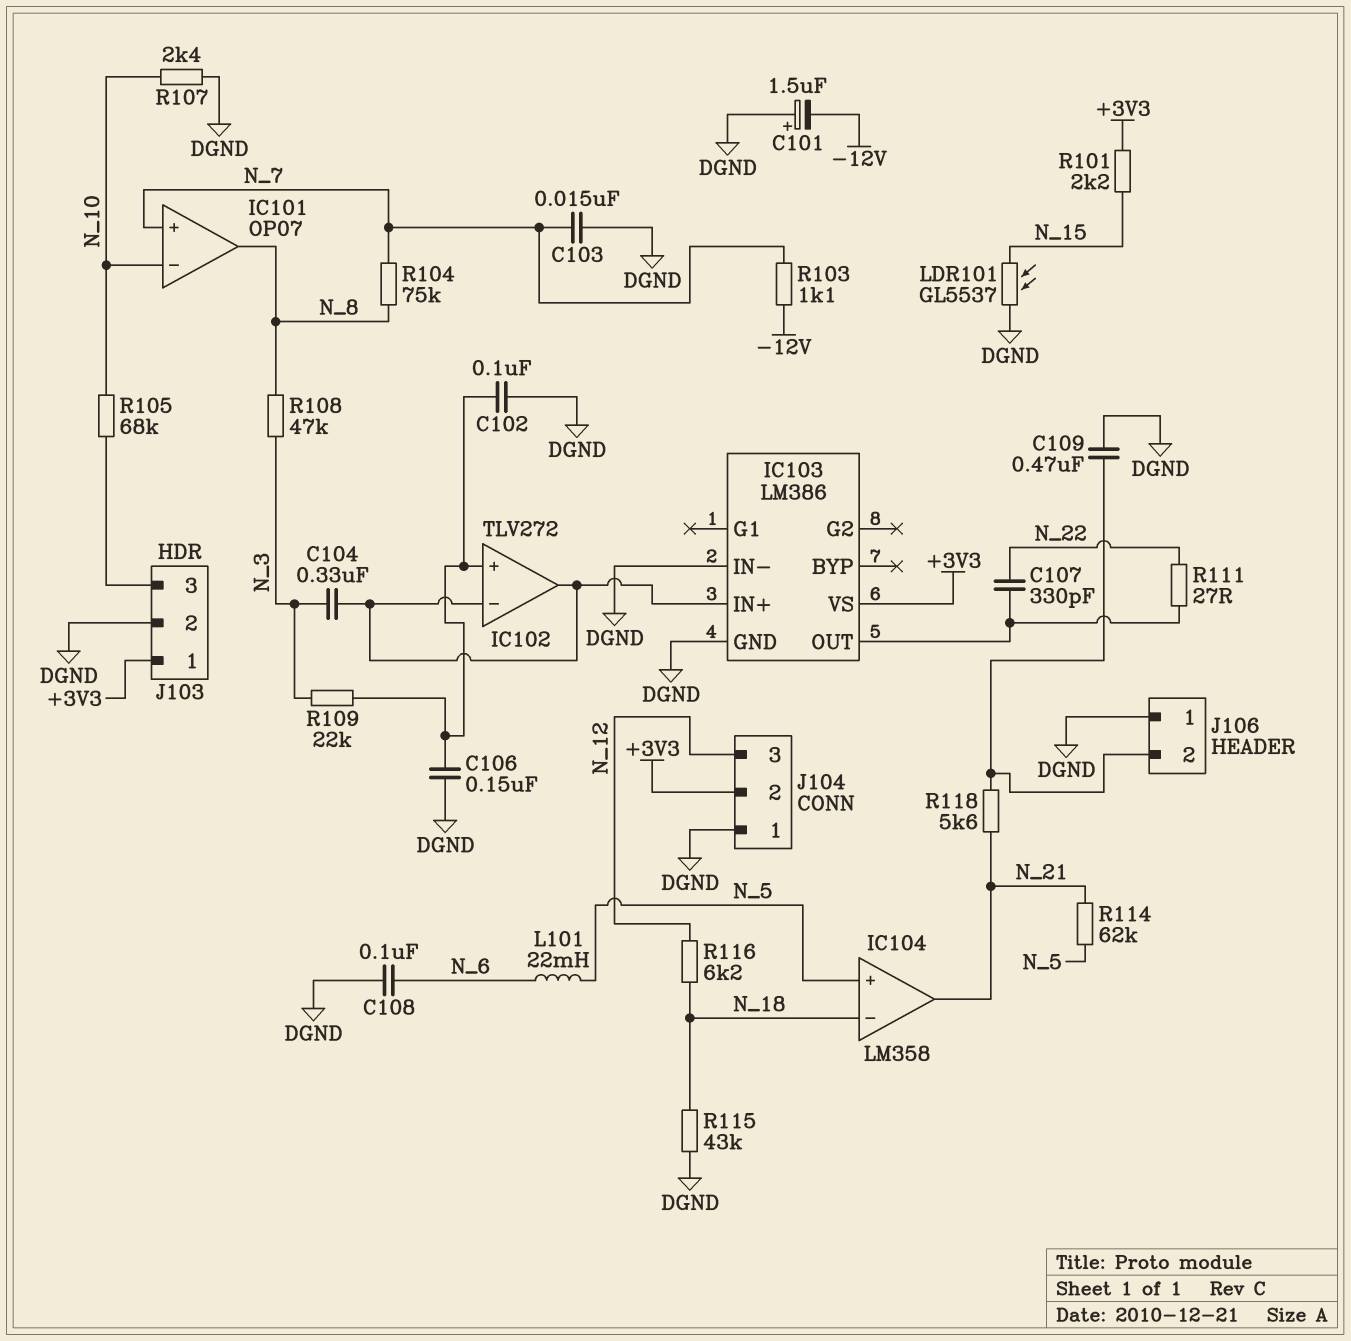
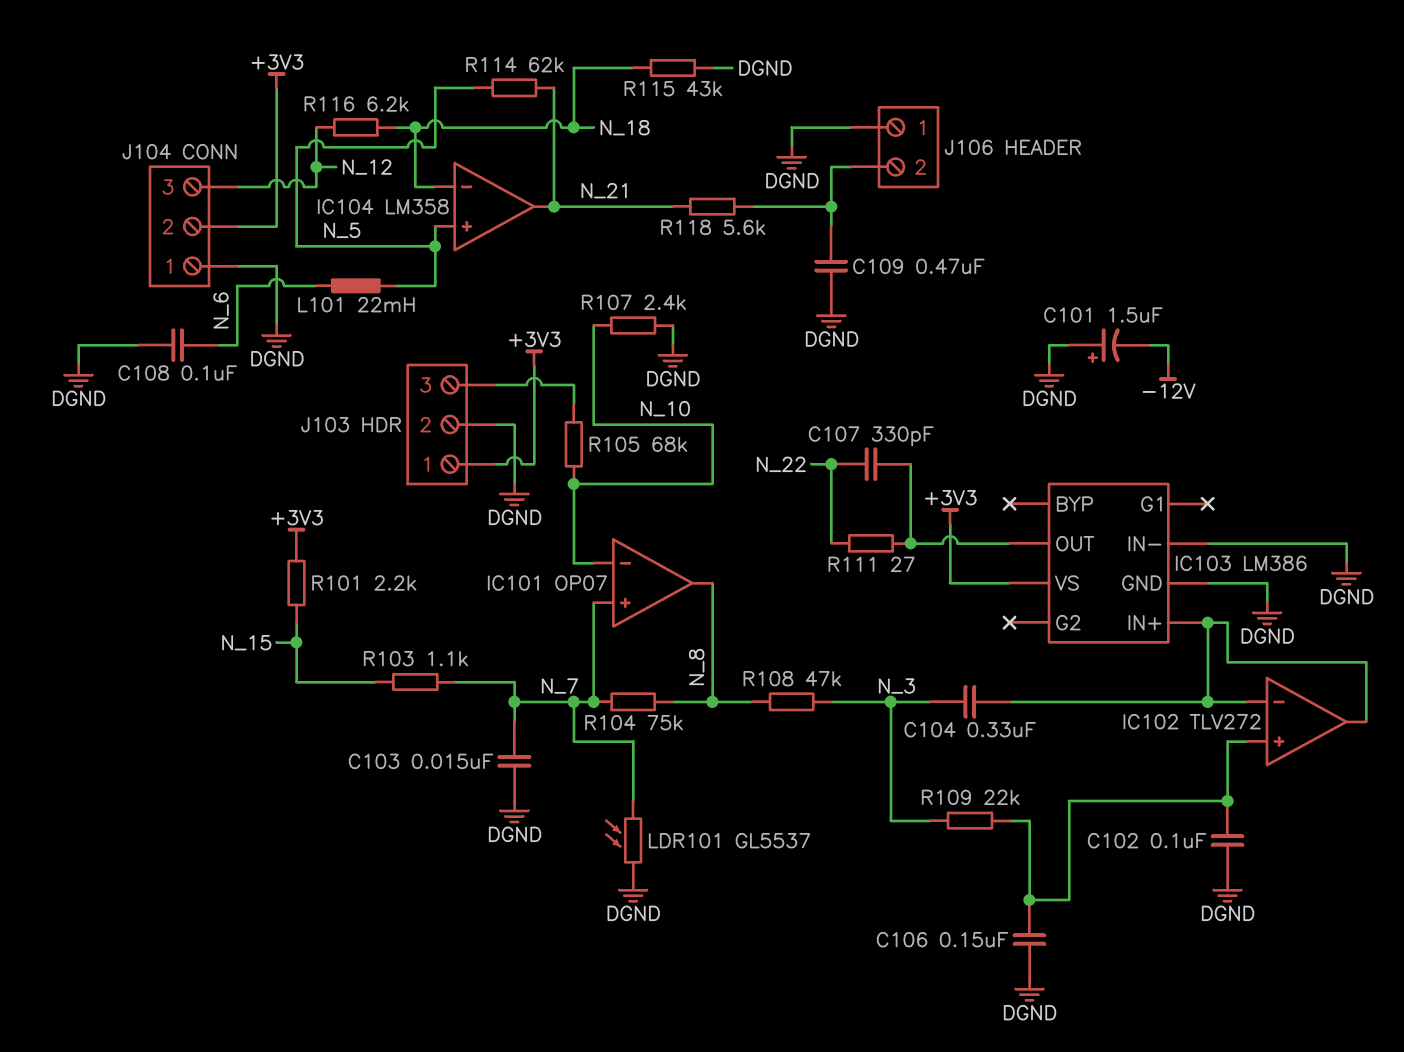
LDR101: GL5537 (DGND, N_15) -> GL5537 (DGND, N_7)
R103: 1.1k (-12V, N_7) -> 1.1k (N_7, N_15)

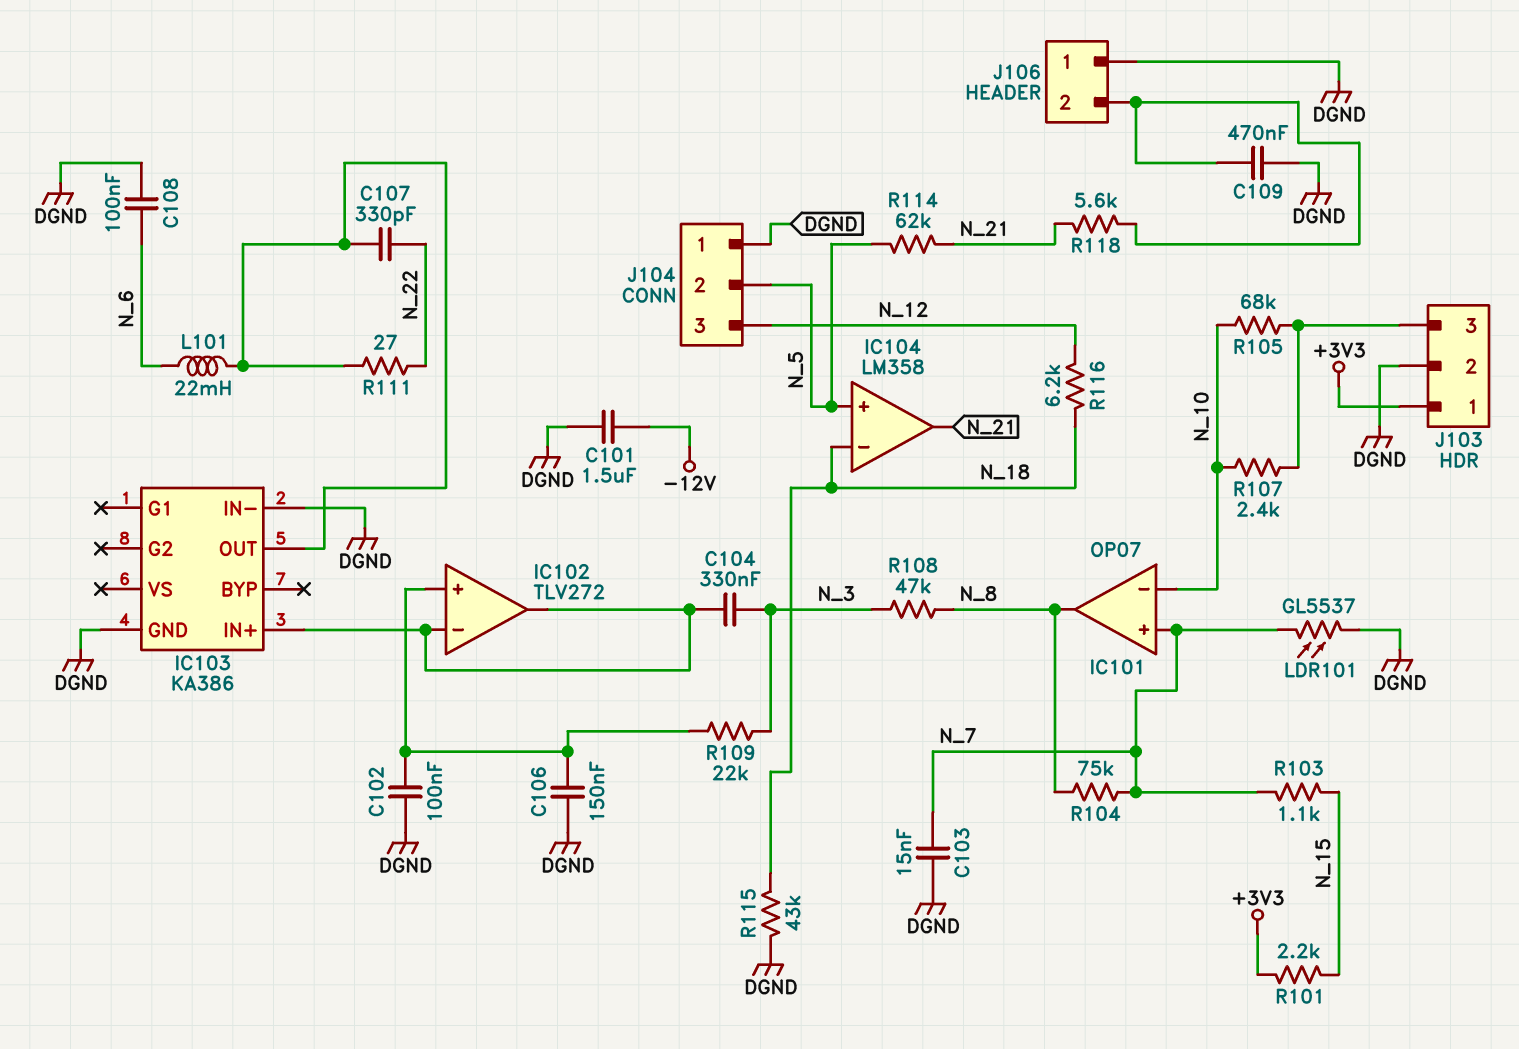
C101: 1.5uF (plus DGND, minus -12V) -> 1.5uF (-12V, DGND)
IC103: LM386 -> KA386
IC103 pin VS: +3V3 -> none
J104 pin 2: +3V3 -> N_5
L101: 22mH (N_5, N_6) -> 22mH (IC103/OUT, N_6)
R107: 2.4k (DGND, N_10) -> 2.4k (J103/3, N_10)

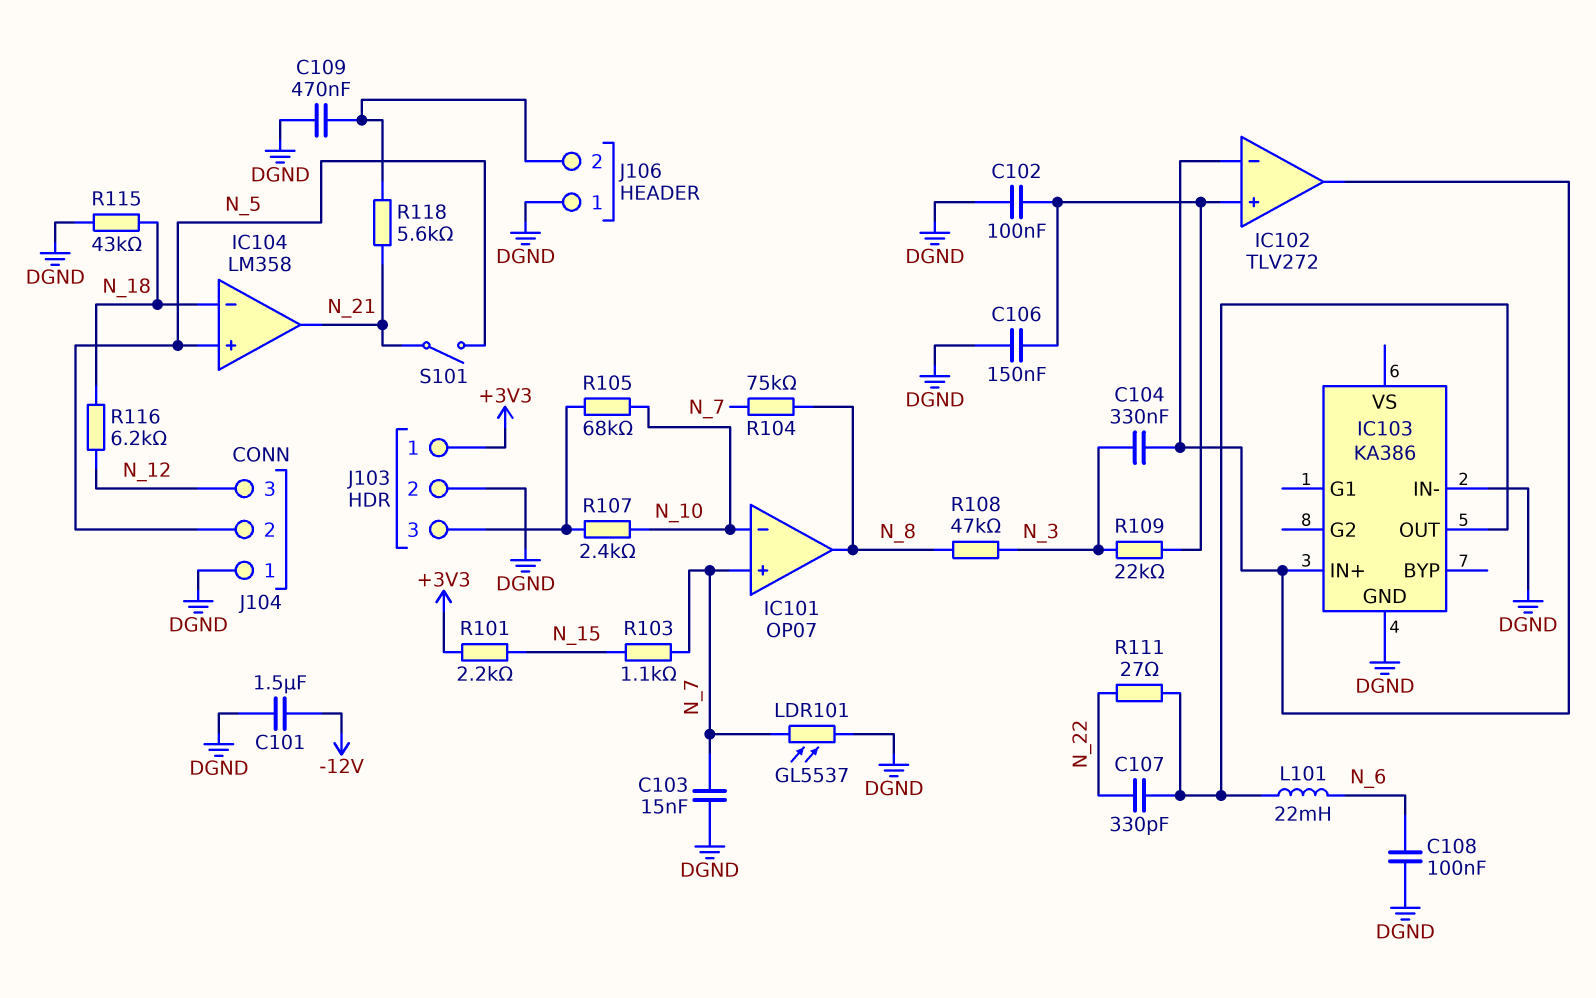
R114: 62k (N_5, N_21) -> none
S101: none -> switch (N_5, N_21)

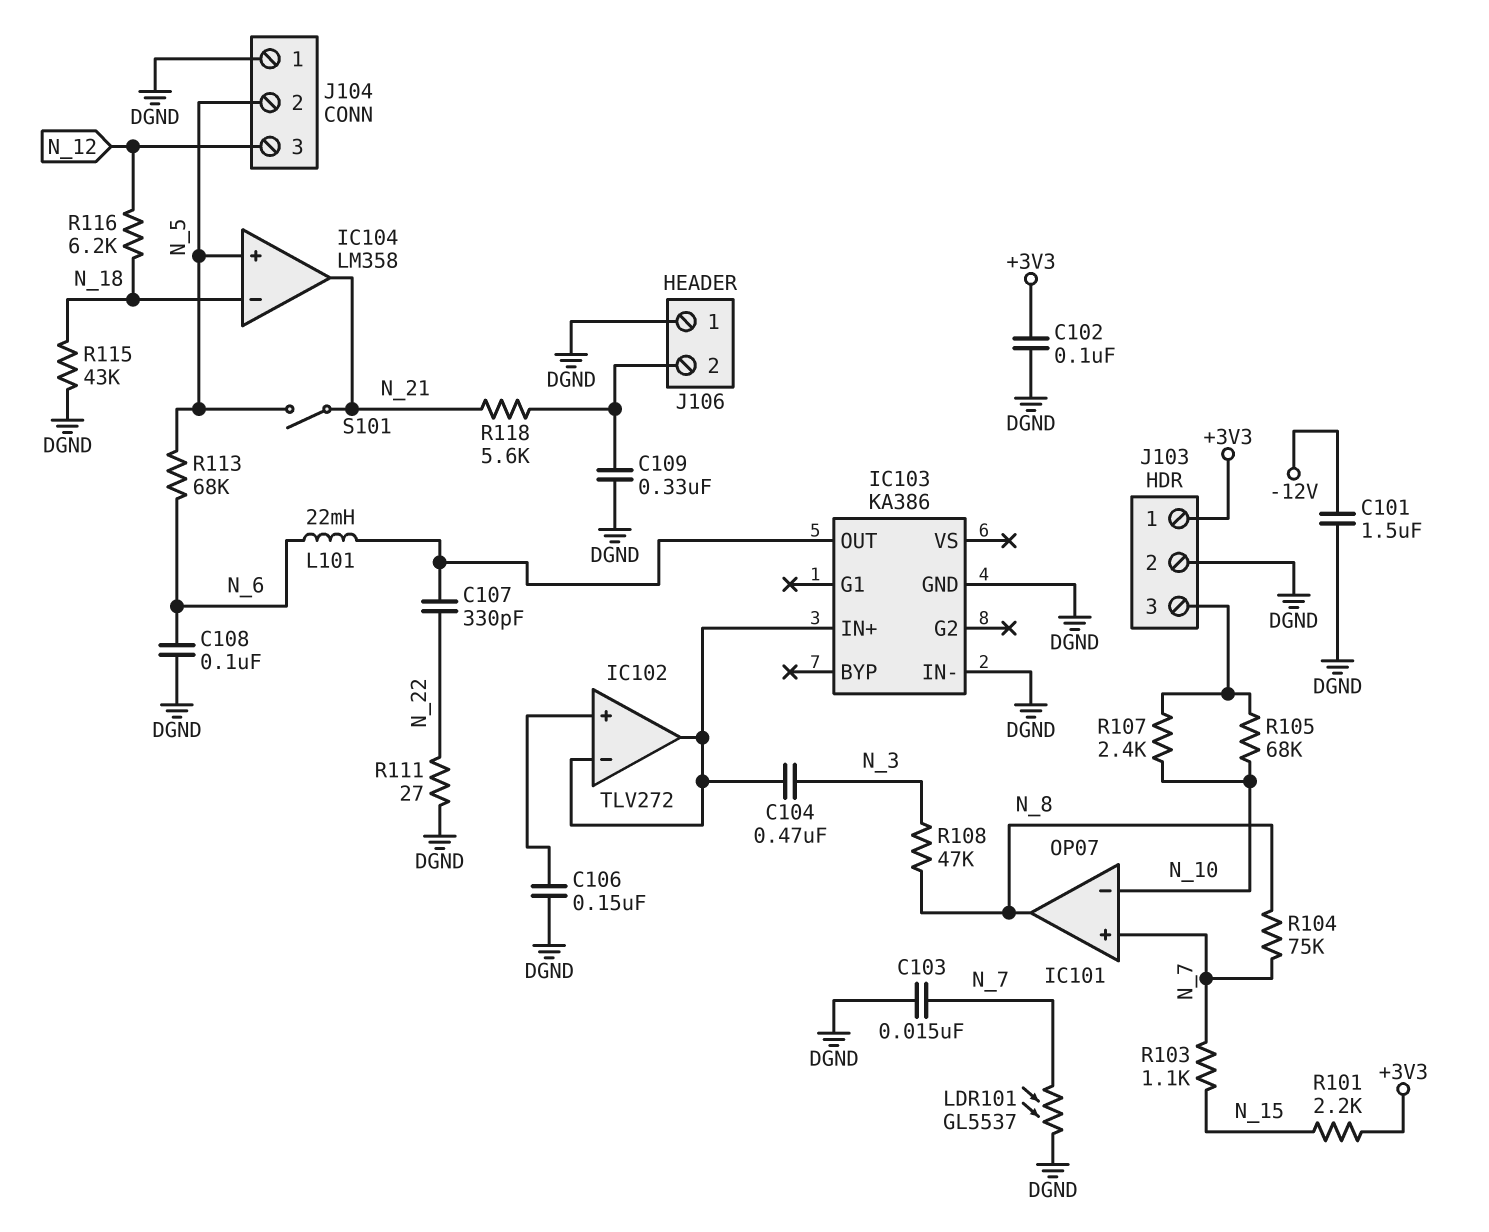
C102: 100nF (DGND, IC102/in+) -> 100nF (+3V3, DGND)
C104: 330nF (IC102/in-, N_3) -> 470nF (IC102/in-, N_3)
C109: 470nF (DGND, J106/2) -> 330nF (DGND, J106/2)
R109: 22k (IC102/in+, N_3) -> none
R111: 27 (IC103/OUT, N_22) -> 27 (DGND, N_22)
R113: none -> 68k (N_5, N_6)

